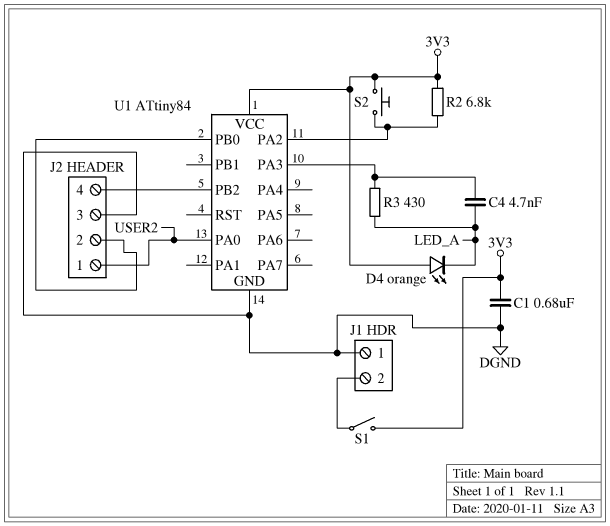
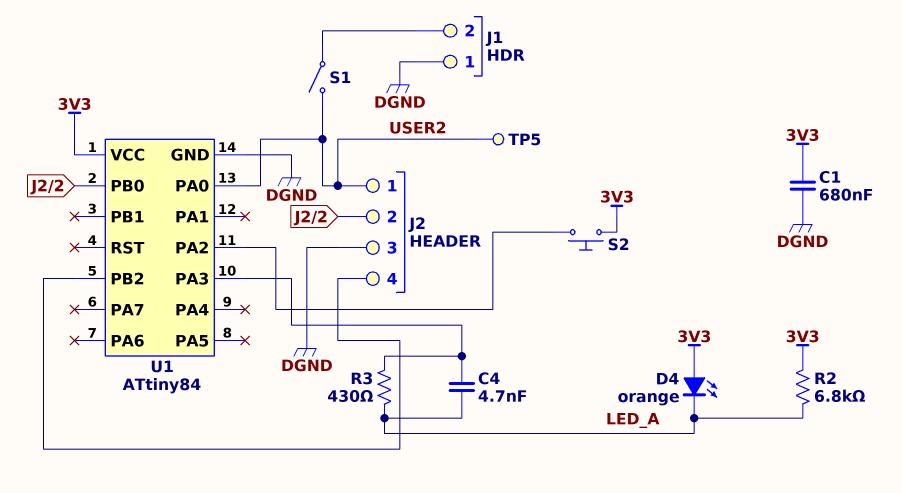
R2: 6.8k (3V3, U1/PA2) -> 6.8k (3V3, LED_A)
S1: switch (3V3, J1/2) -> switch (J1/2, USER2)
TP5: none -> test point (USER2)

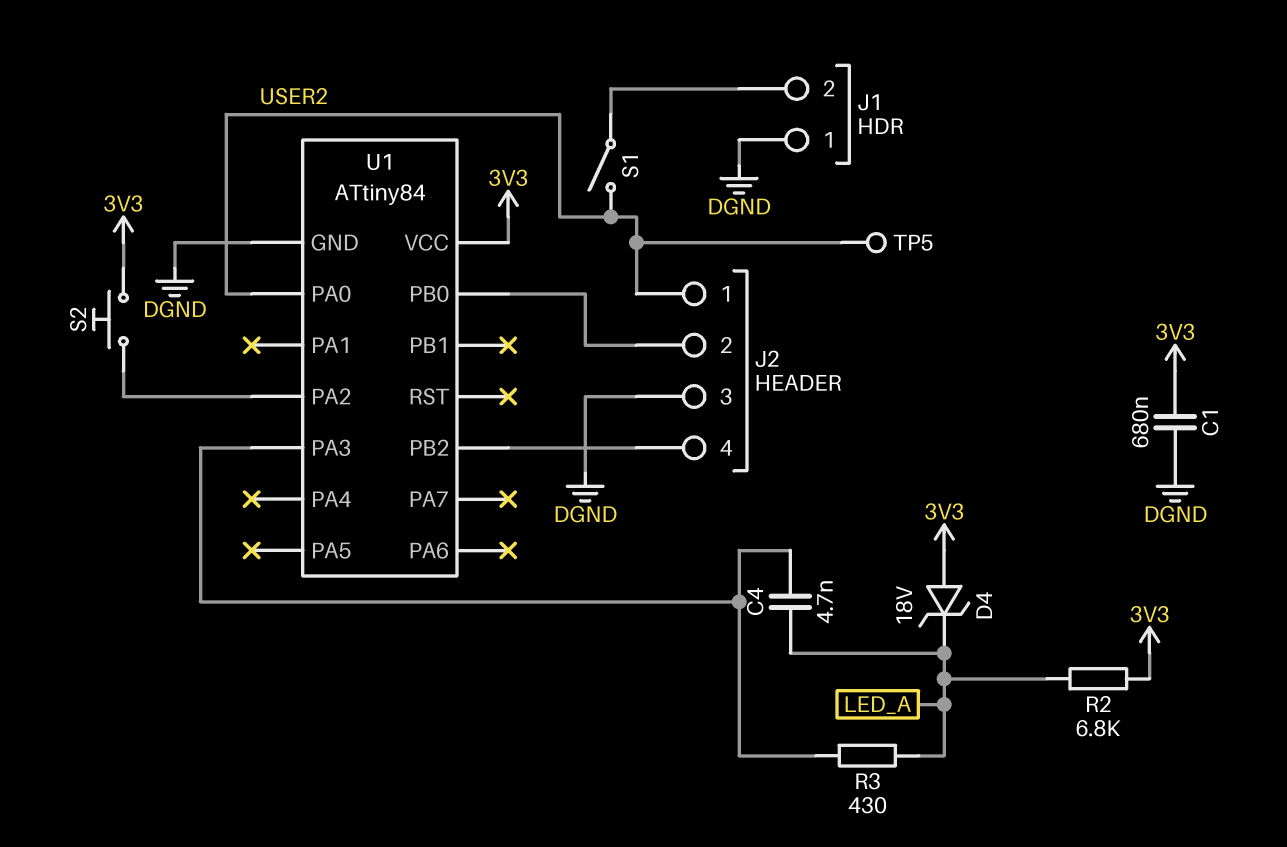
D4: LED orange (A 3V3, K LED_A) -> zener 18V (A 3V3, K LED_A)

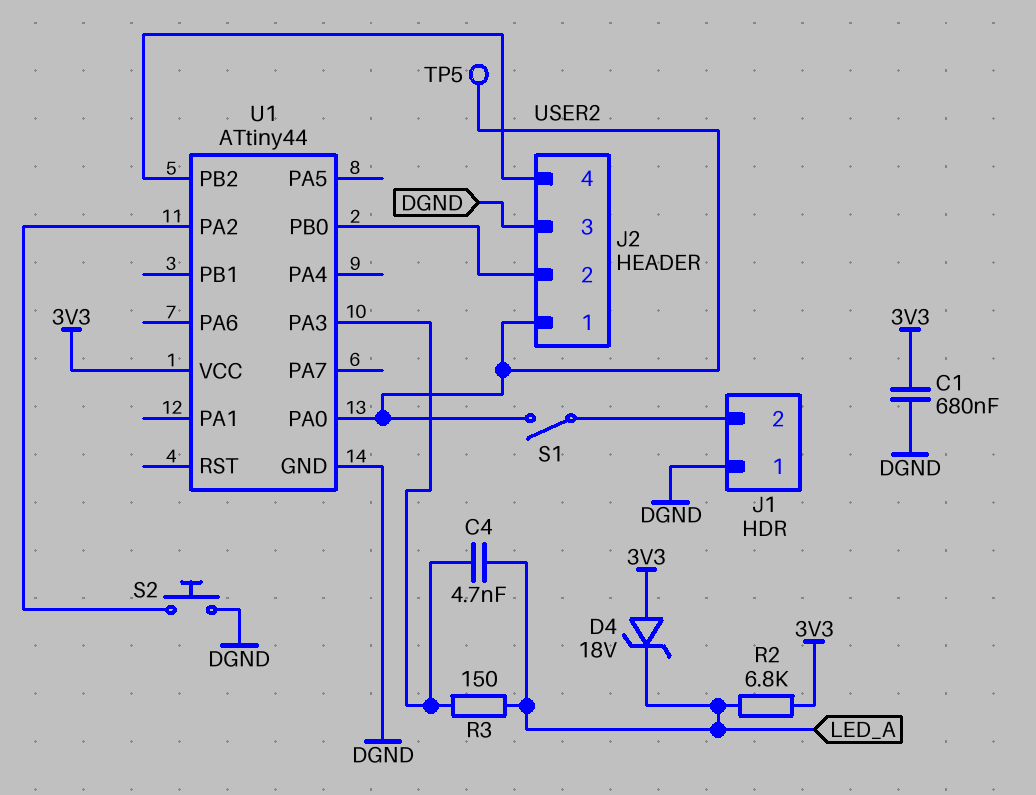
R3: 430 (LED_A, U1/PA3) -> 150 (LED_A, U1/PA3)
S2: button (3V3, U1/PA2) -> button (DGND, U1/PA2)
U1: ATtiny84 -> ATtiny44

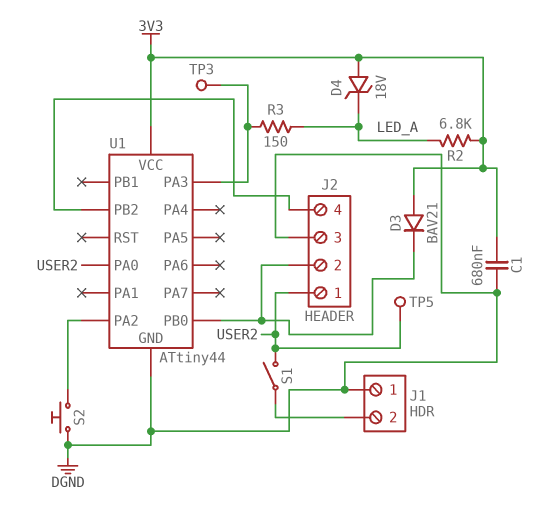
C4: 4.7nF (LED_A, U1/PA3) -> none
D3: none -> diode BAV21 (A 3V3, K J2/2)
TP3: none -> test point (U1/PA3)

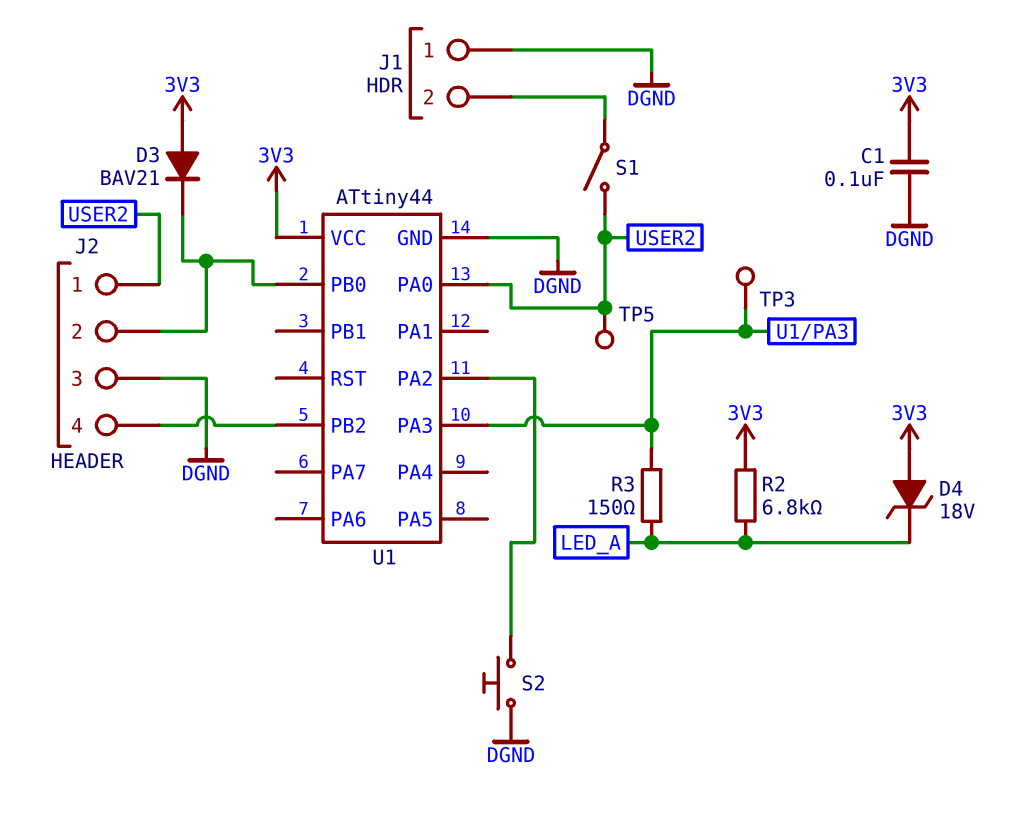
C1: 680nF (3V3, DGND) -> 100nF (3V3, DGND)

